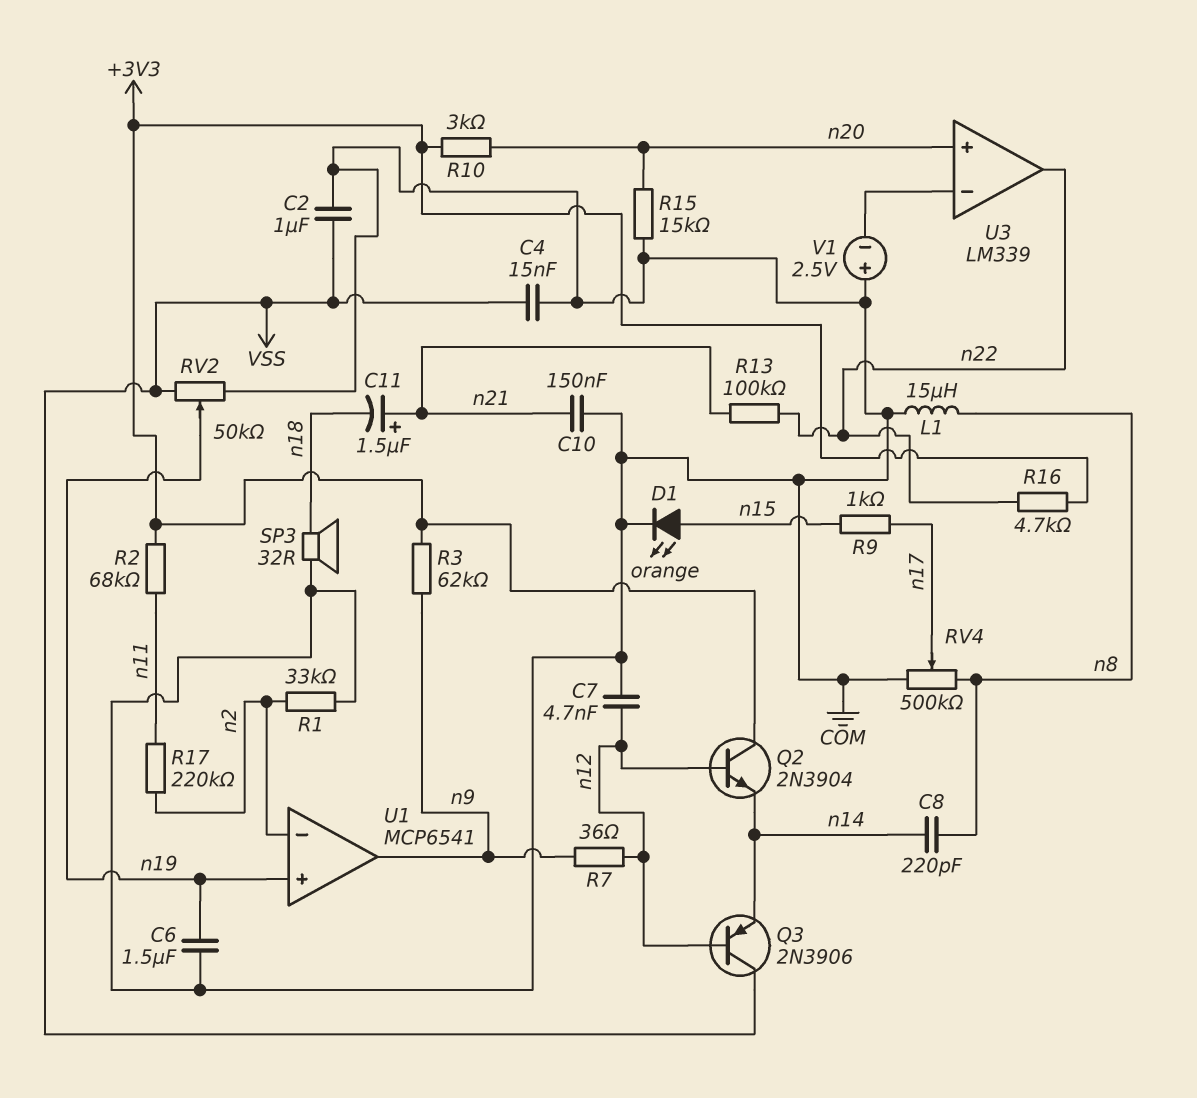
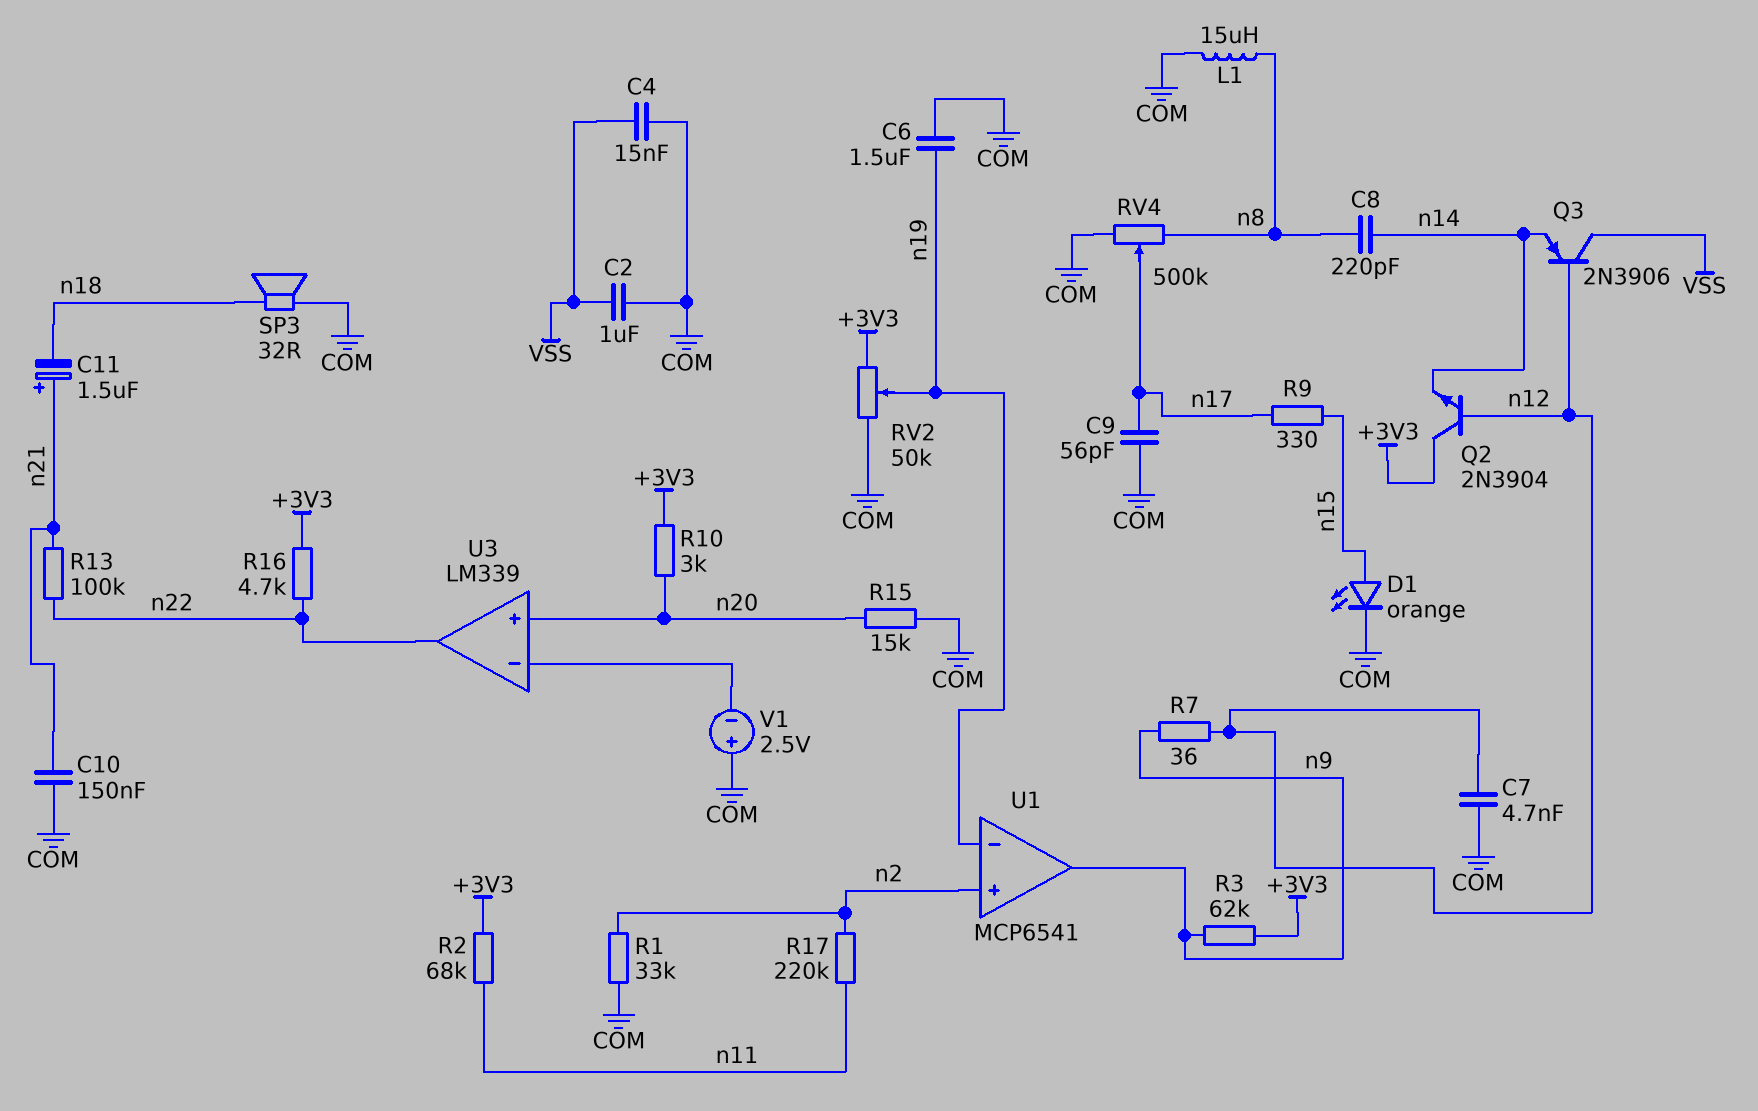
C9: none -> 56pF (COM, n17)
R9: 1k (n15, n17) -> 330 (n15, n17)
RV2: 50k (COM, VSS, wiper n19) -> 50k (+3V3, COM, wiper n19)
U1 pin in+: n19 -> n2
U1 pin in-: n2 -> n19

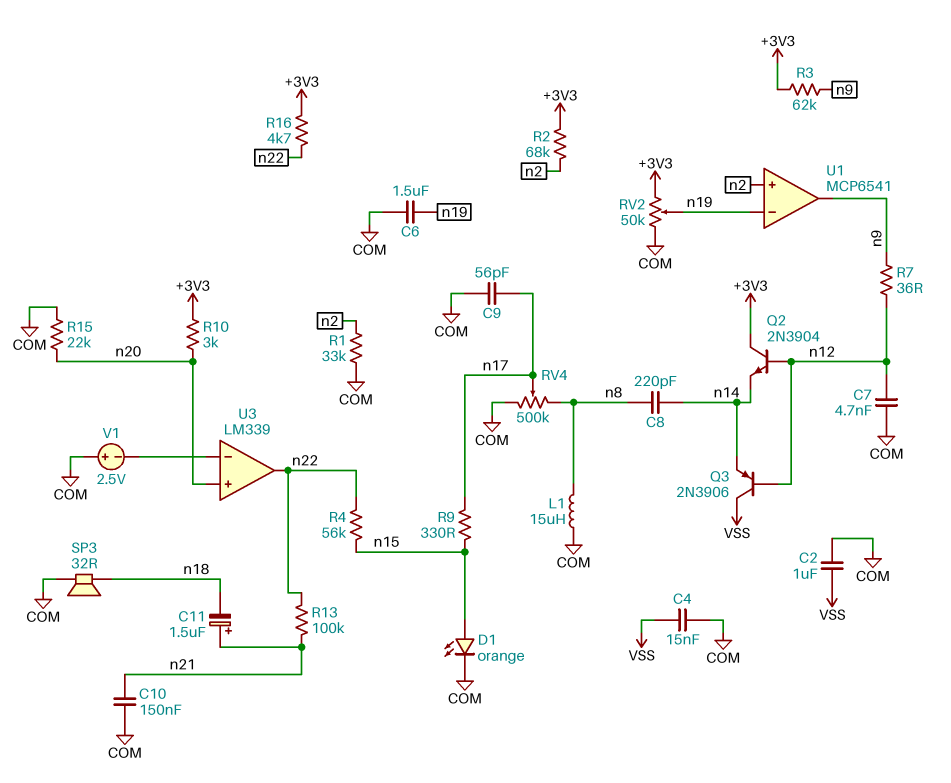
R2: 68k (+3V3, n11) -> 68k (+3V3, n2)
R4: none -> 56k (n15, n22)
R15: 15k (COM, n20) -> 22k (COM, n20)
R17: 220k (n2, n11) -> none

